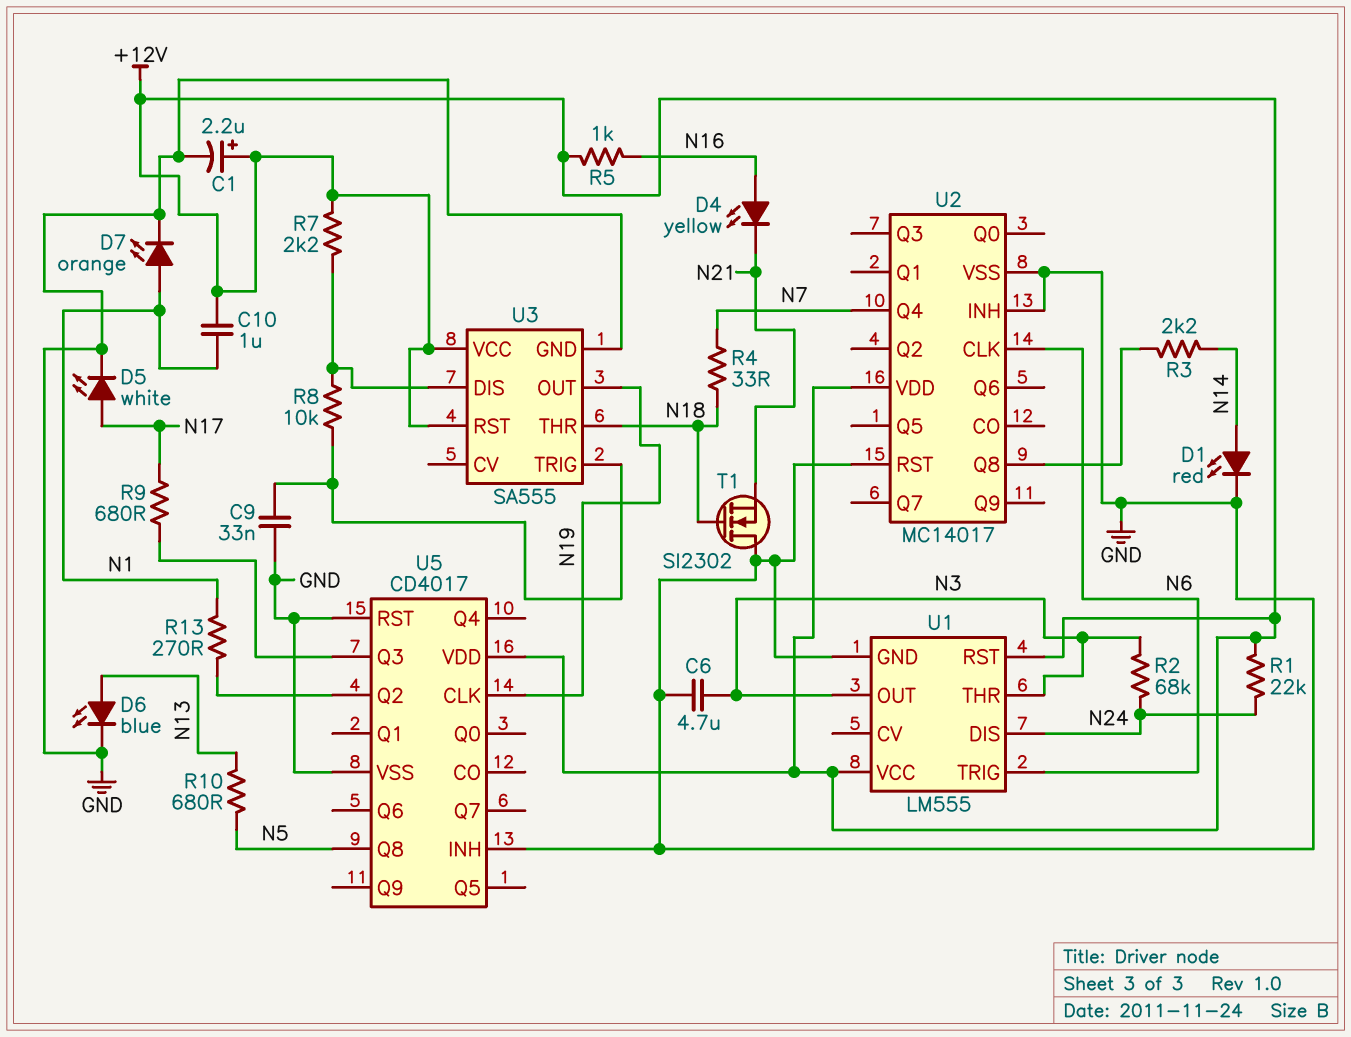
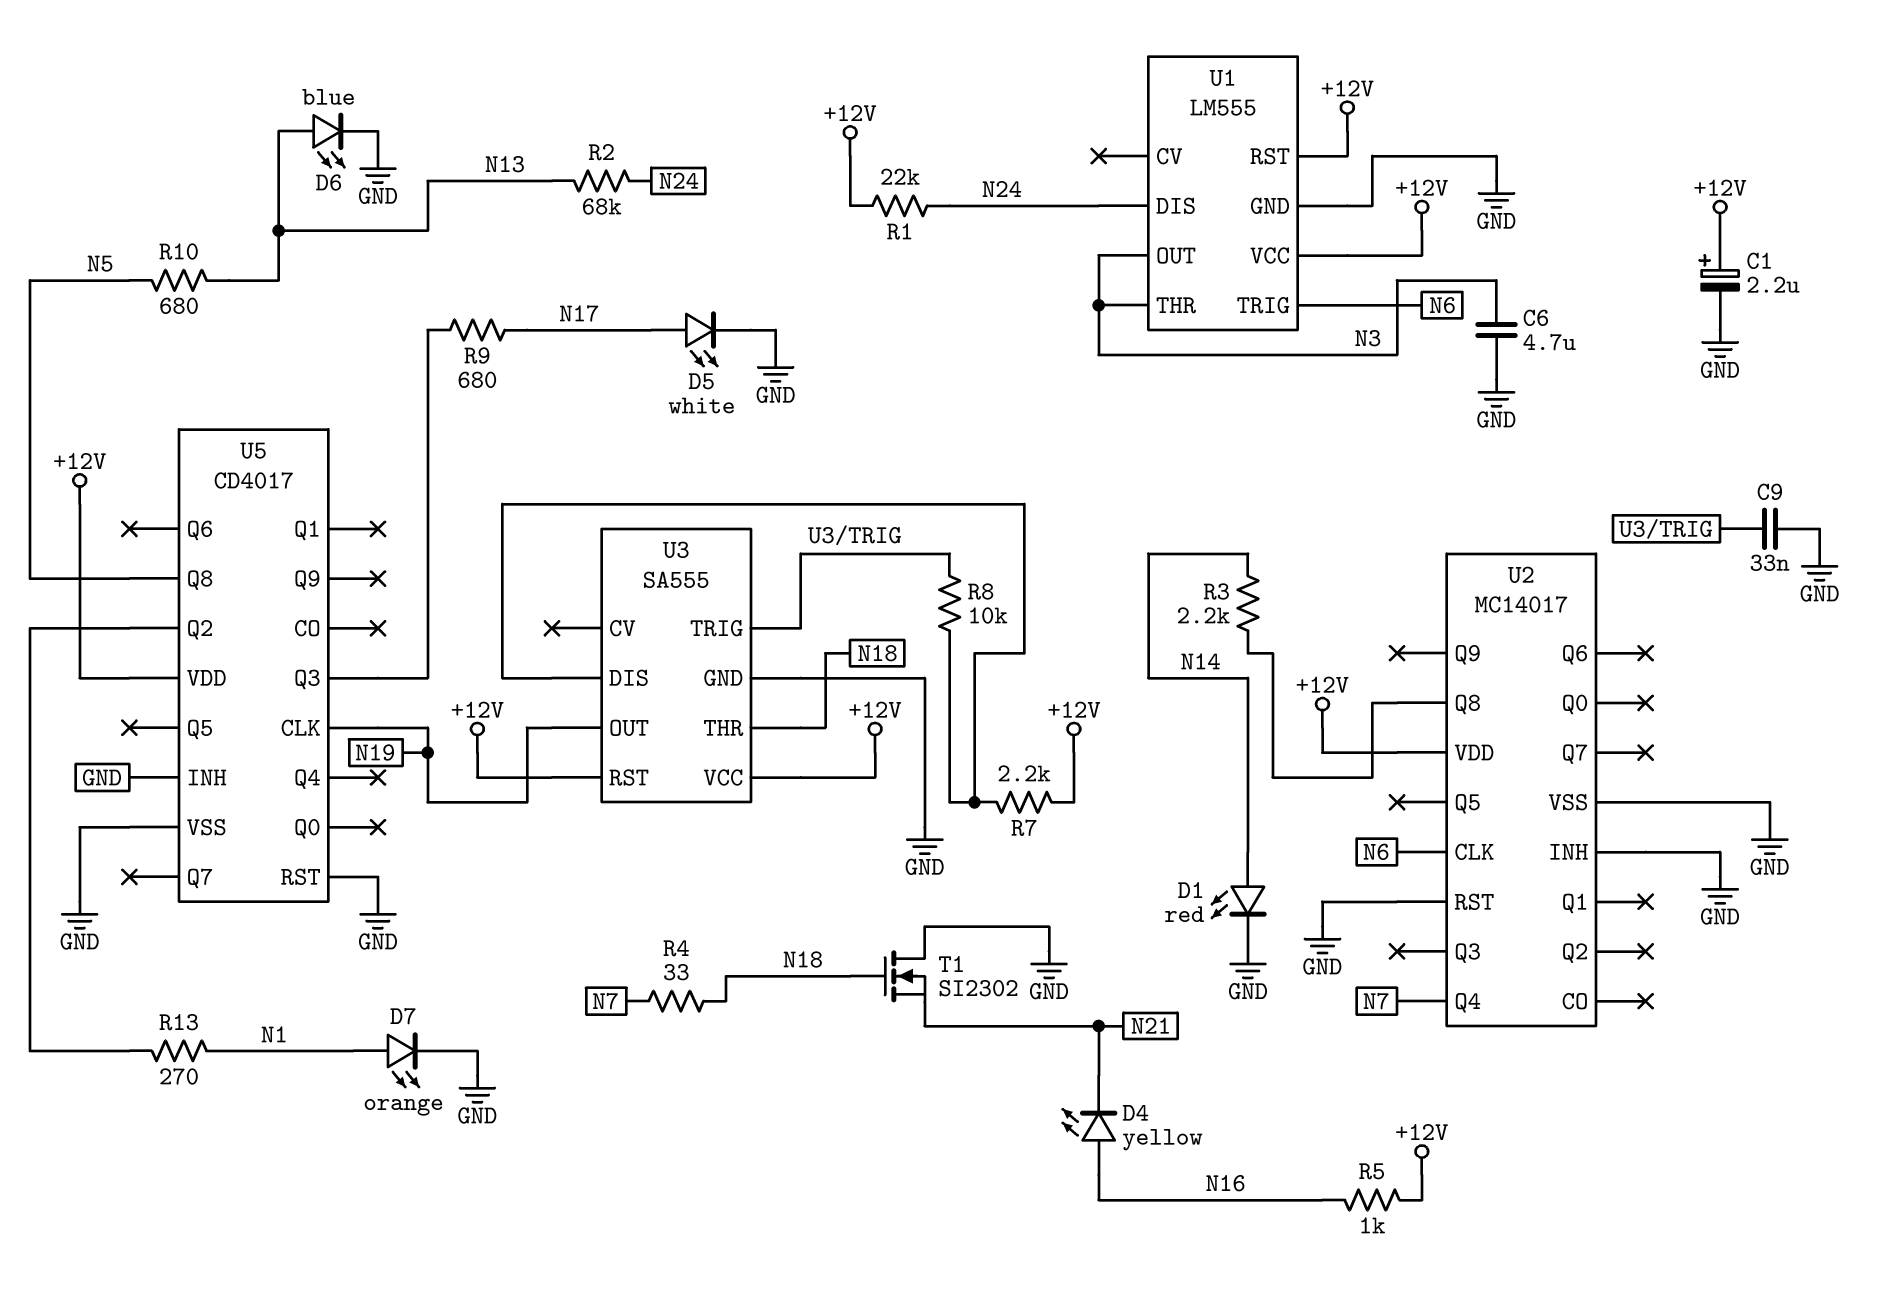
C10: 1uF (+12V, N1) -> none
R2: 68k (N3, N24) -> 68k (N13, N24)

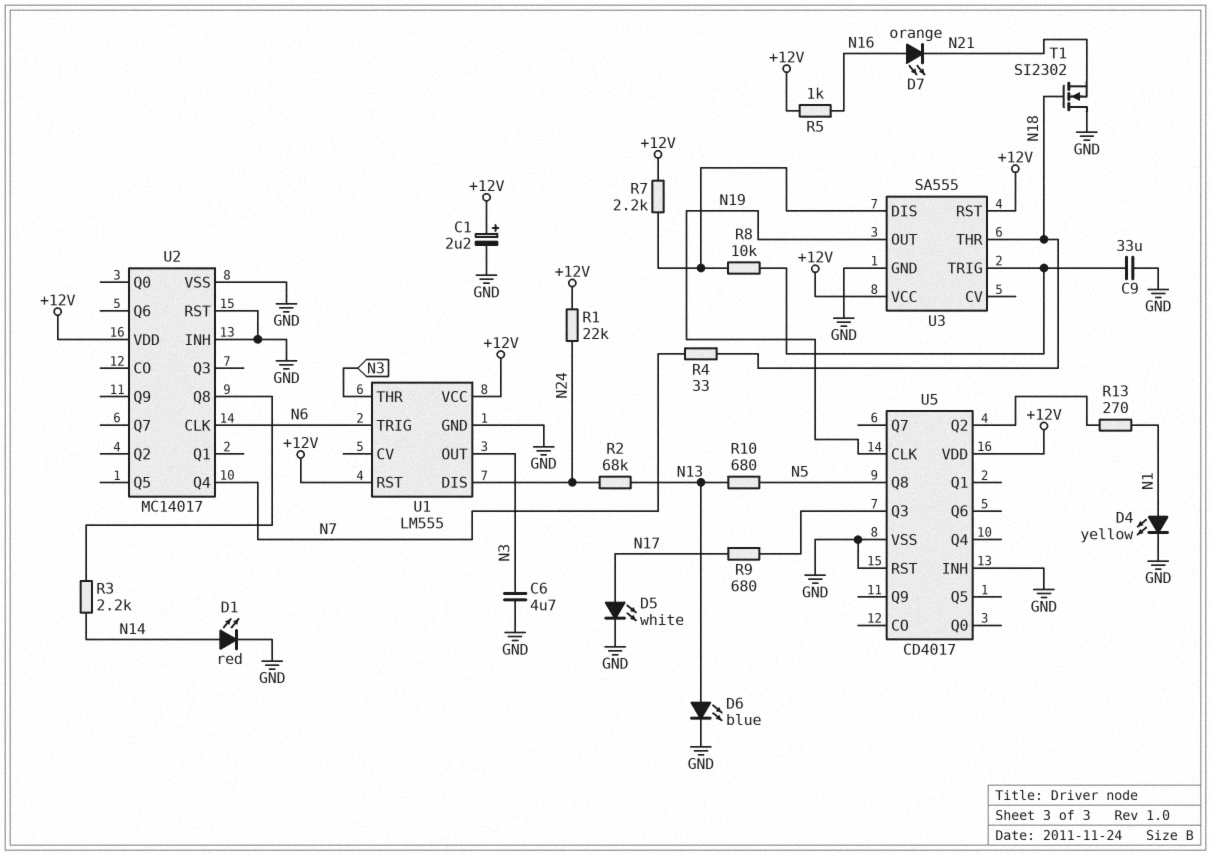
C9: 33nF (GND, U3/TRIG) -> 33uF (GND, U3/TRIG)
D4: LED yellow (A N16, K N21) -> LED yellow (A N1, K GND)
D7: LED orange (A N1, K GND) -> LED orange (A N16, K N21)

